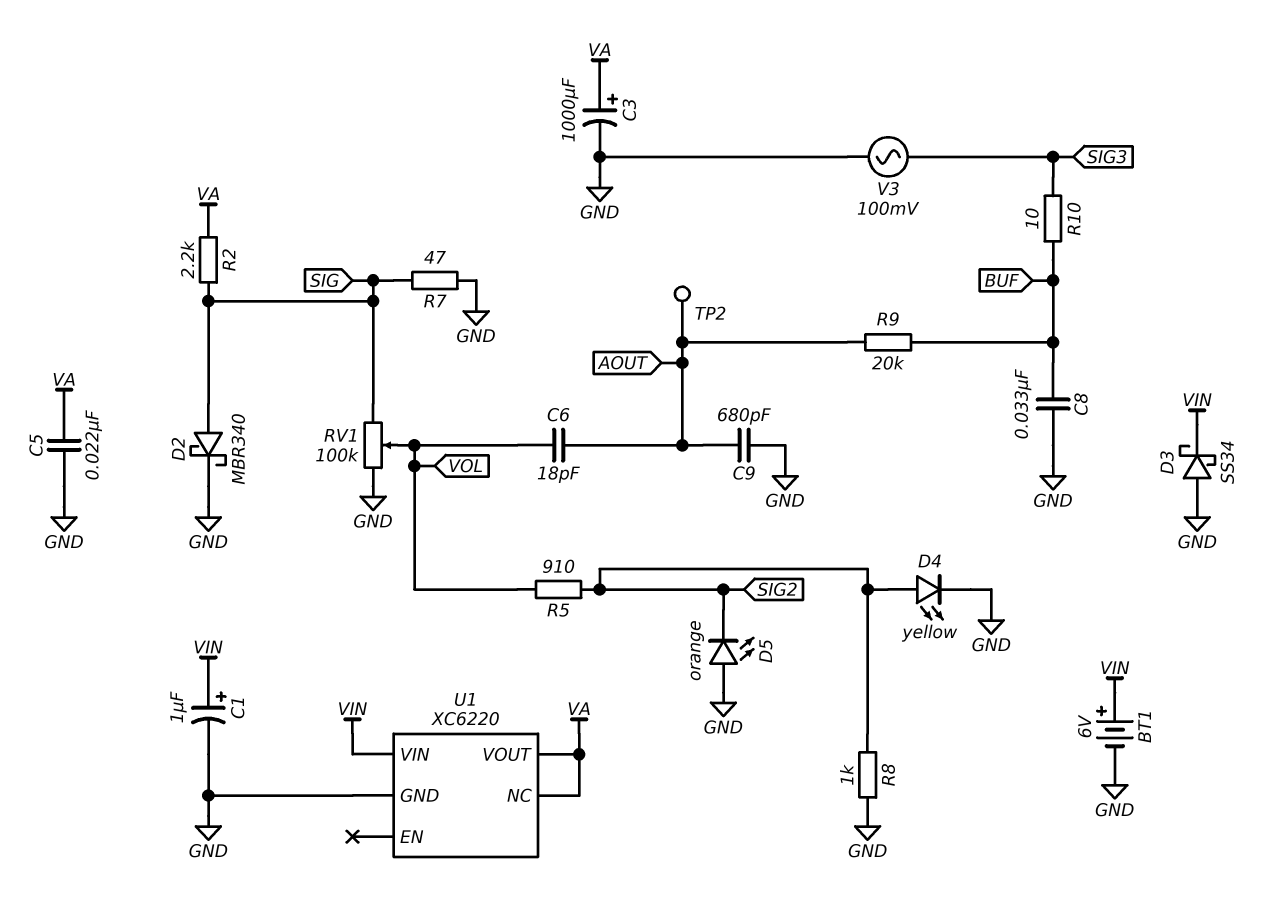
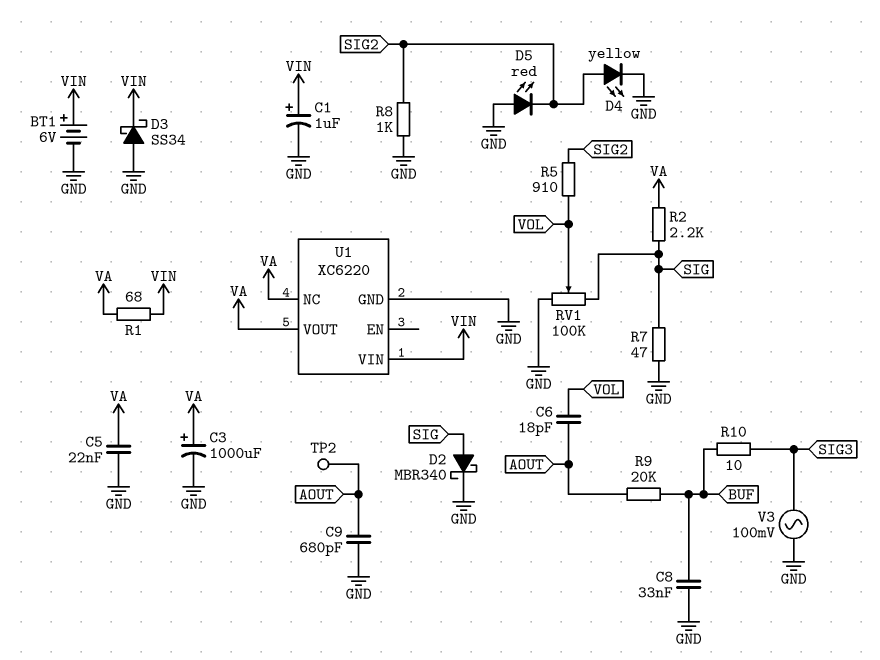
D5: LED orange (A GND, K SIG2) -> LED red (A GND, K SIG2)
R1: none -> 68 (VA, VIN)

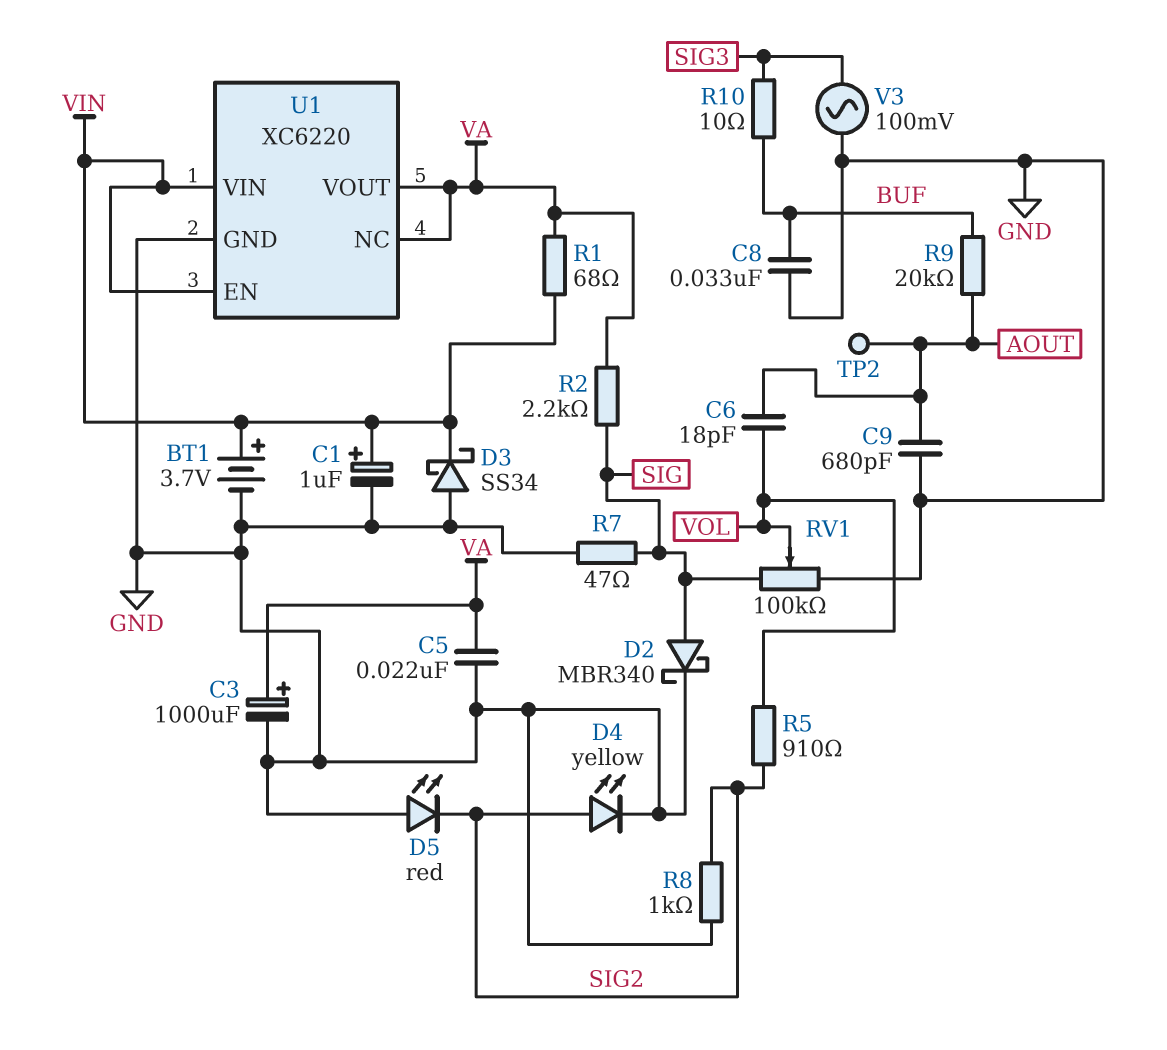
BT1: 6V (plus VIN, minus GND) -> 3.7V (plus VIN, minus GND)
U1 pin EN: none -> VIN

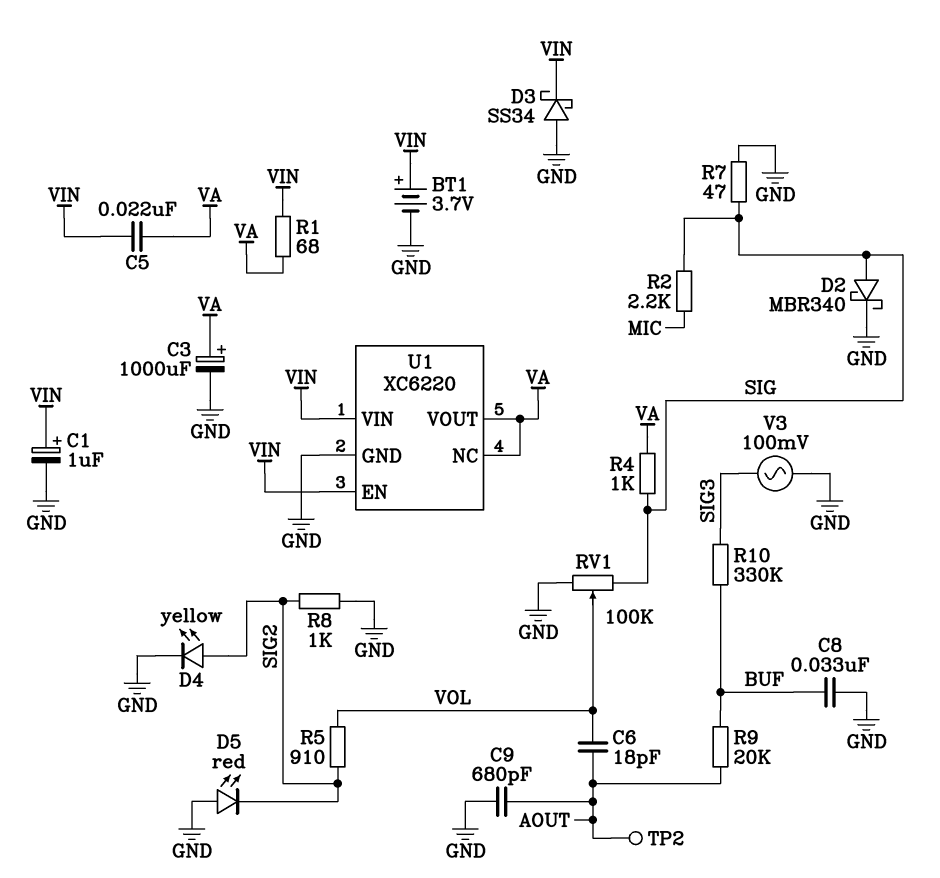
C5: 22nF (GND, VA) -> 22nF (VA, VIN)
R2: 2.2k (SIG, VA) -> 2.2k (MIC, SIG)
R4: none -> 1k (SIG, VA)
R10: 10 (BUF, SIG3) -> 330k (BUF, SIG3)

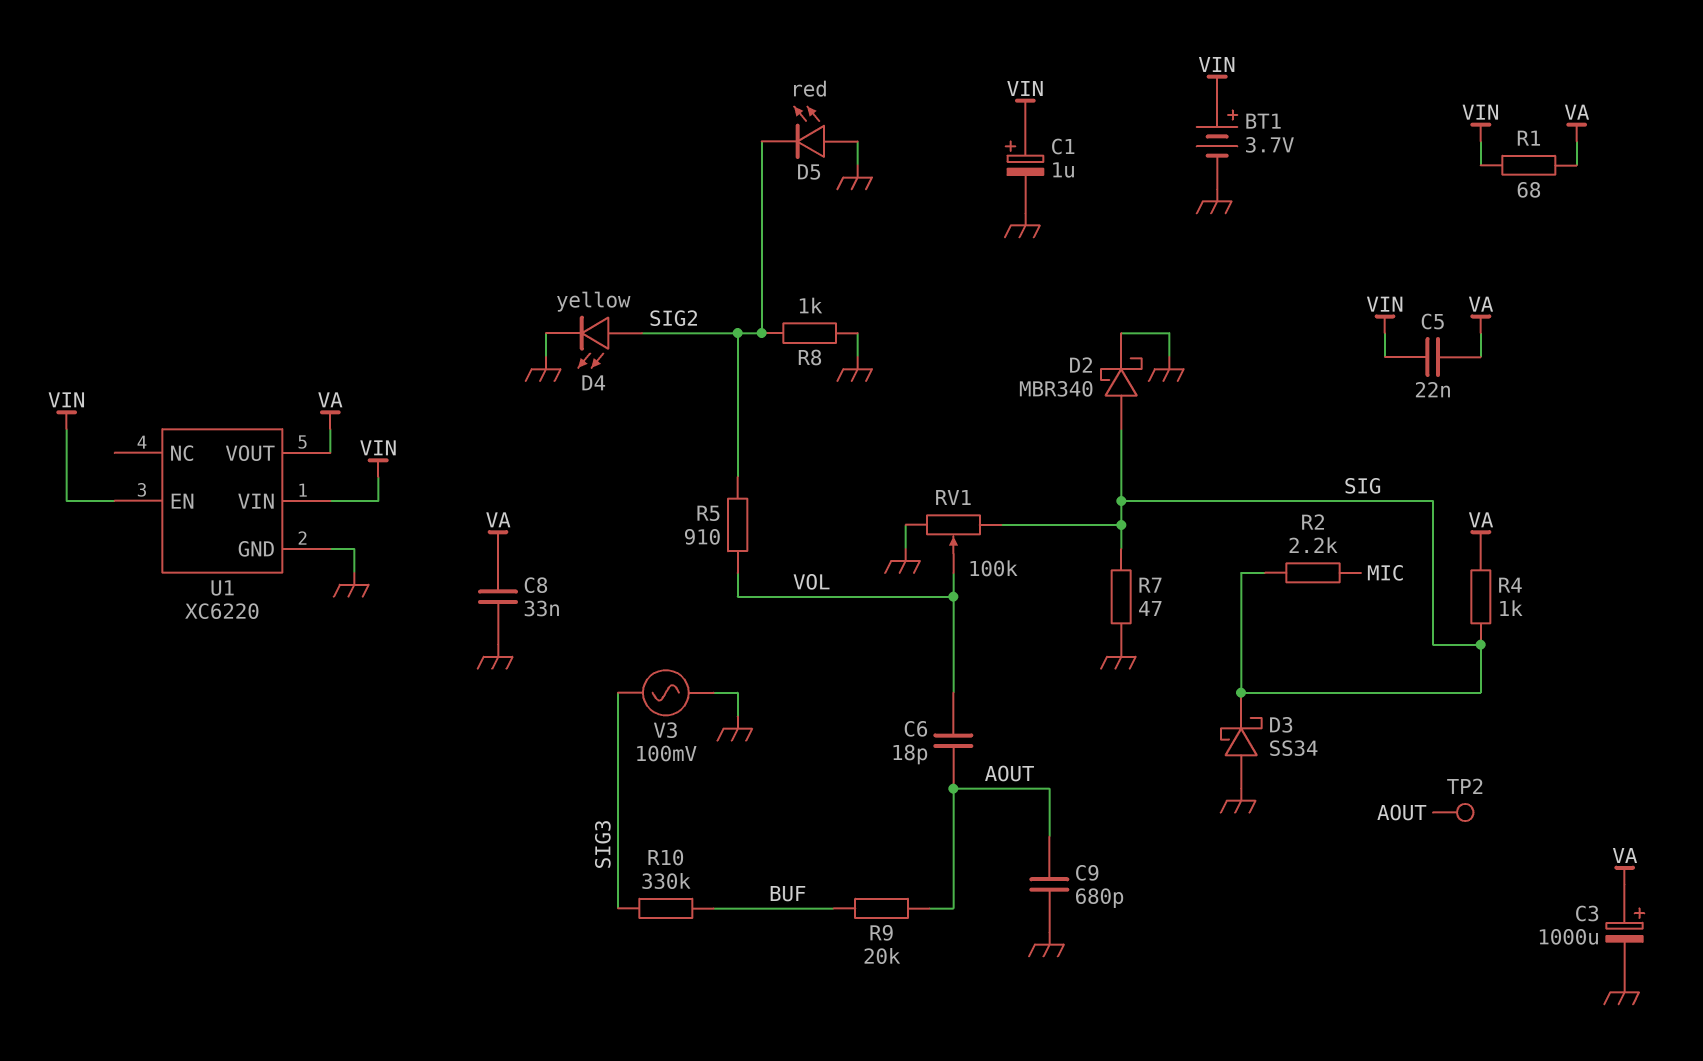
C8: 33nF (BUF, GND) -> 33nF (GND, VA)
D3: schottky SS34 (A GND, K VIN) -> schottky SS34 (A GND, K SIG)
U1 pin NC: VA -> none

